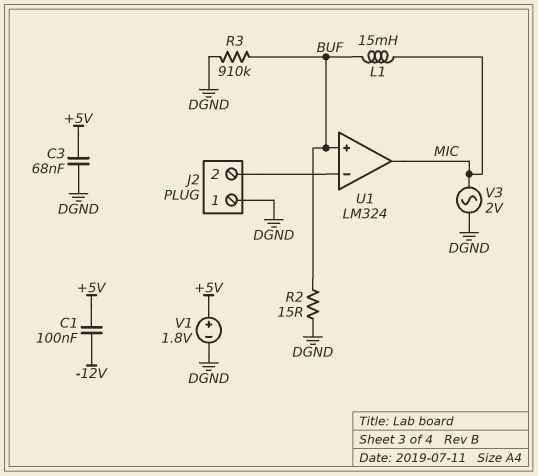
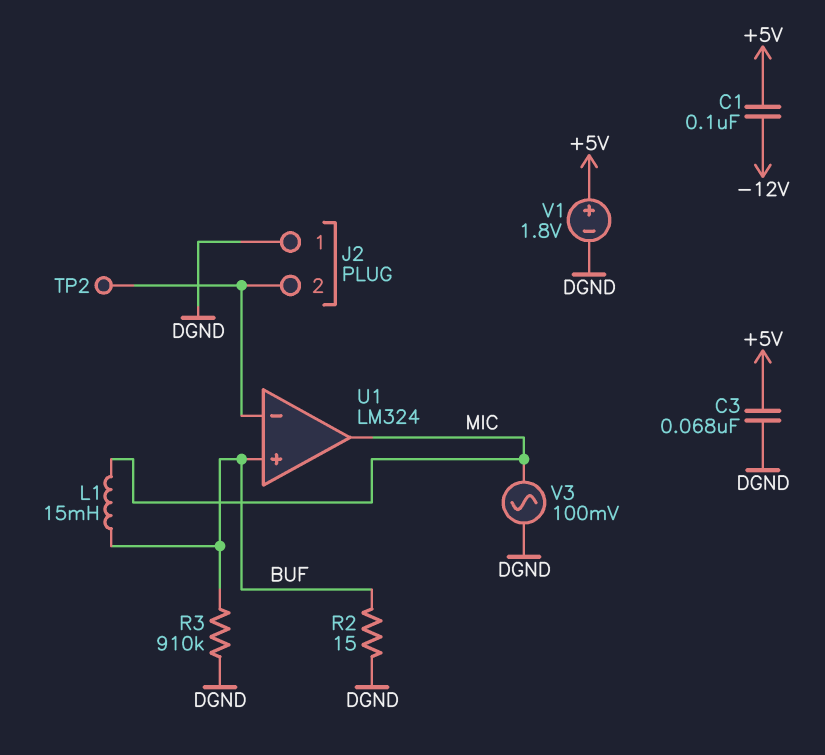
TP2: none -> test point (J2/2)
V3: AC 2V (DGND, MIC) -> AC 100mV (DGND, MIC)

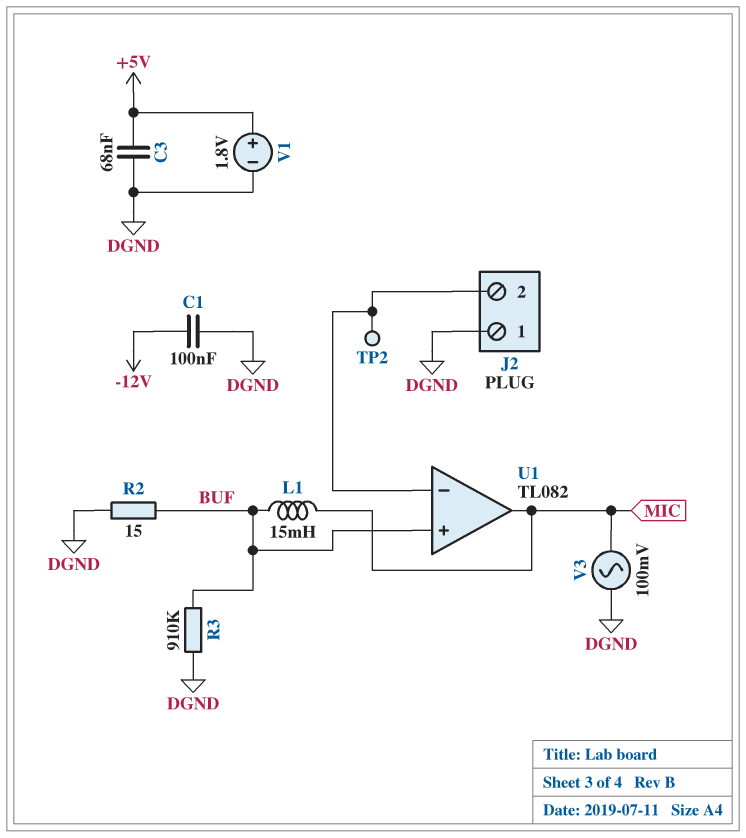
C1: 100nF (+5V, -12V) -> 100nF (-12V, DGND)
U1: LM324 -> TL082

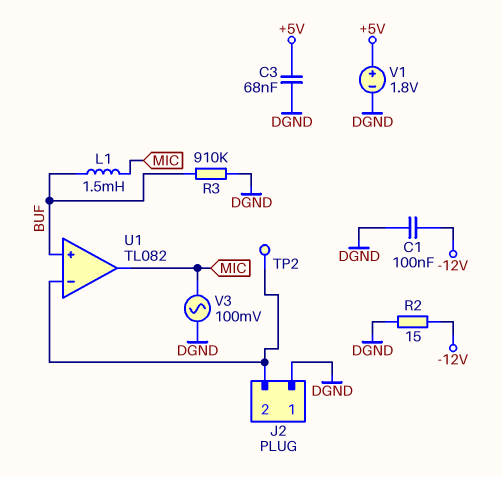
L1: 15mH (BUF, MIC) -> 1.5mH (BUF, MIC)
R2: 15 (BUF, DGND) -> 15 (-12V, DGND)

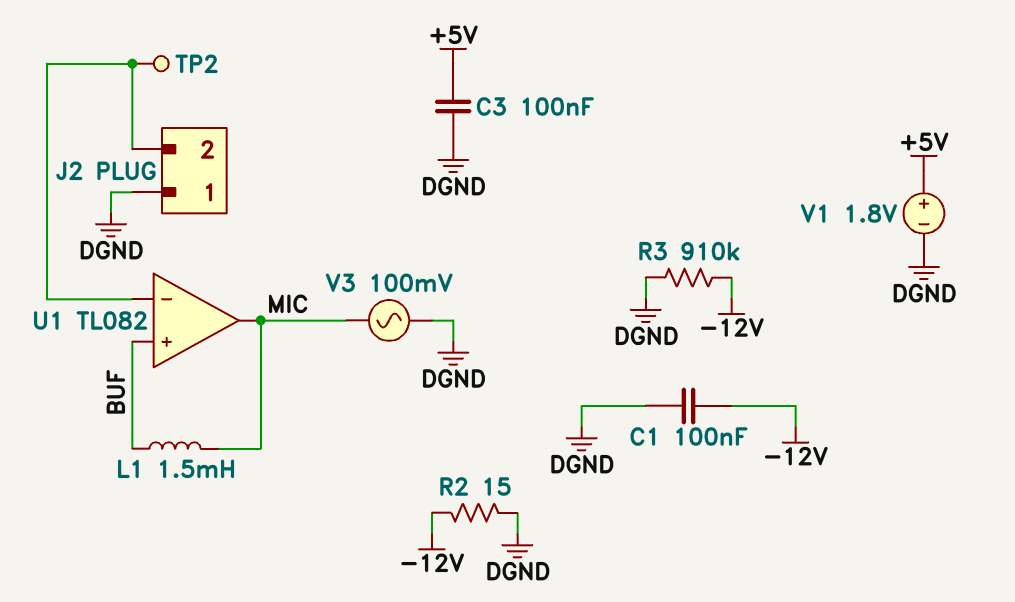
C3: 68nF (+5V, DGND) -> 100nF (+5V, DGND)
R3: 910k (BUF, DGND) -> 910k (-12V, DGND)

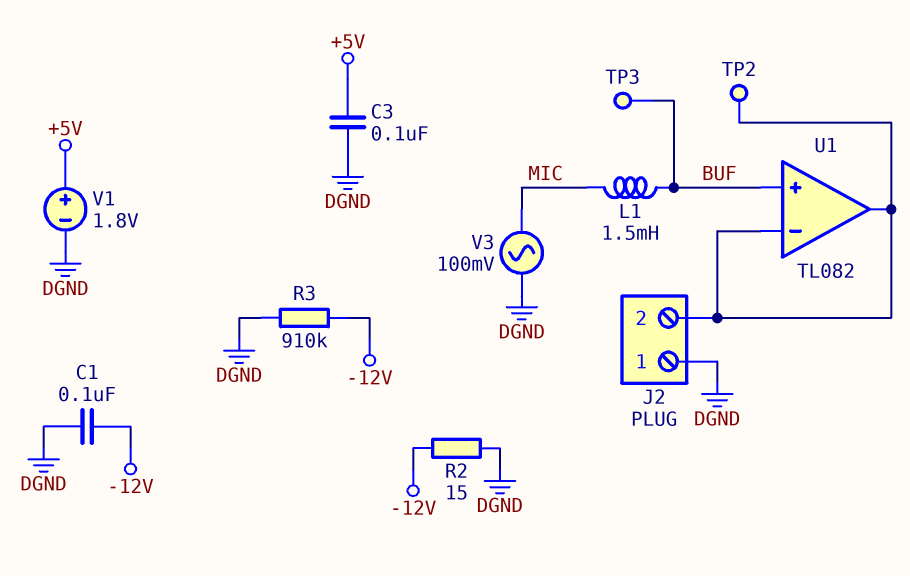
TP3: none -> test point (BUF)
U1 pin out: MIC -> J2/2

